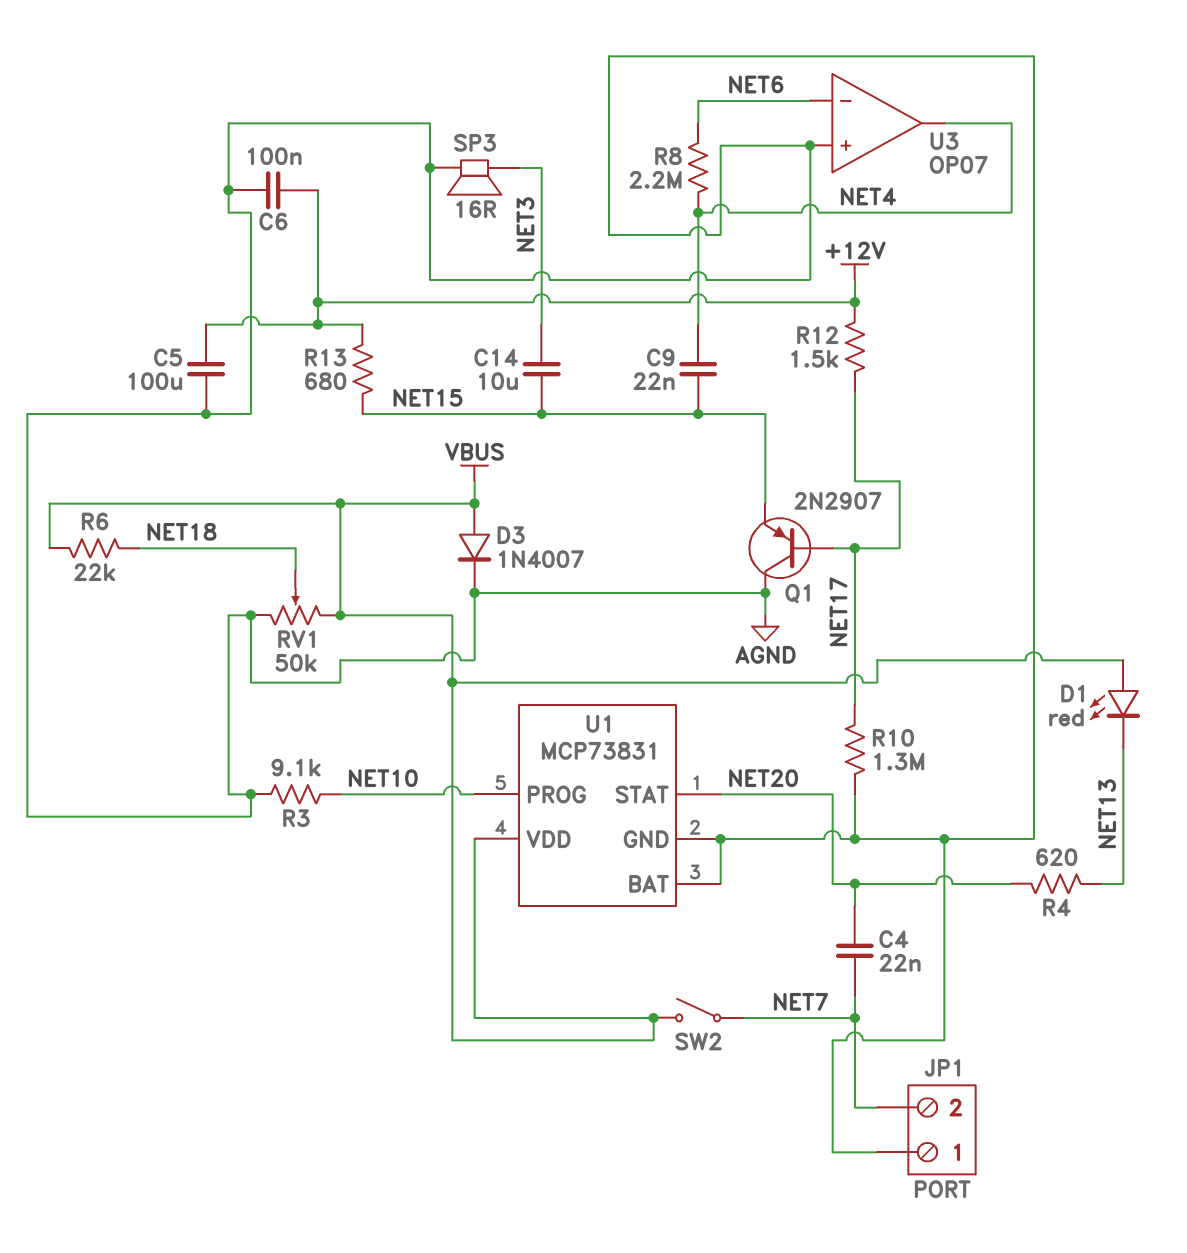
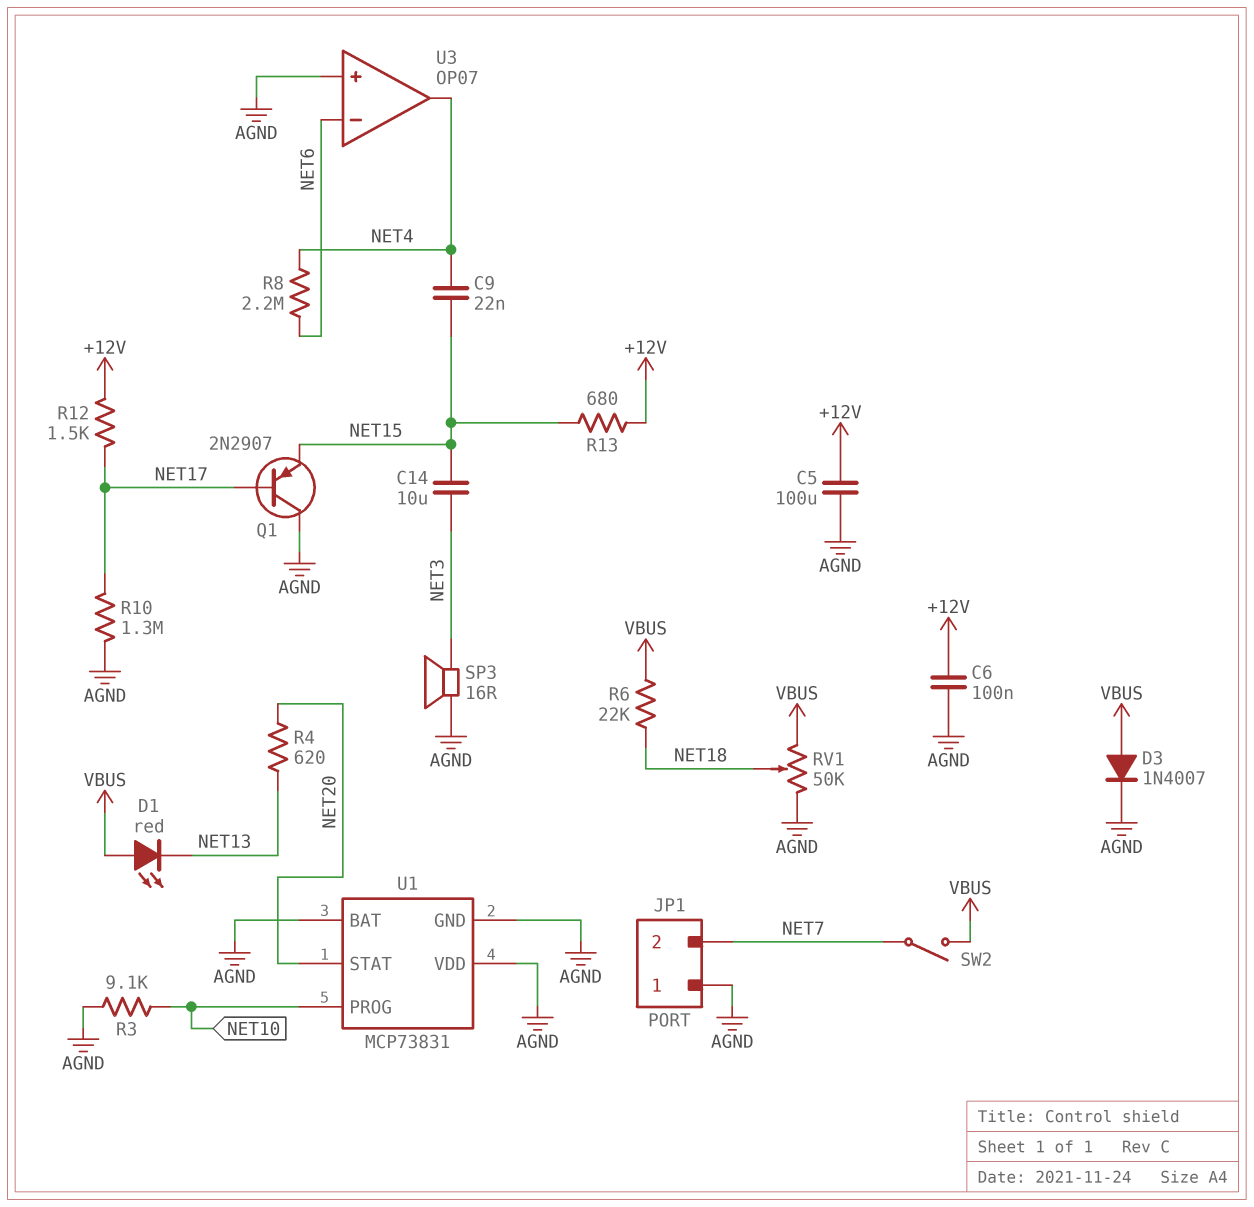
C4: 22nF (NET7, NET20) -> none
U1 pin VDD: VBUS -> AGND

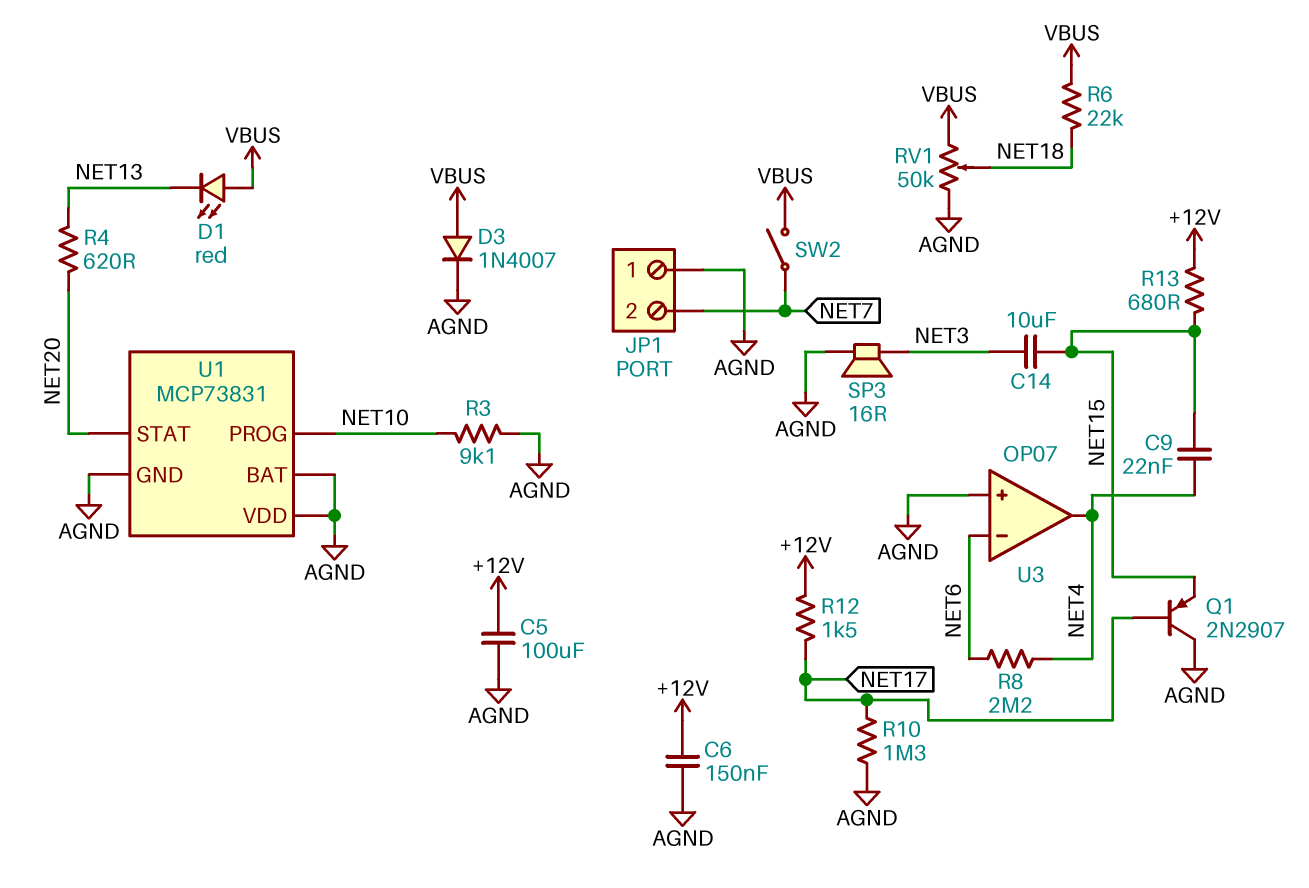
C6: 100nF (+12V, AGND) -> 150nF (+12V, AGND)

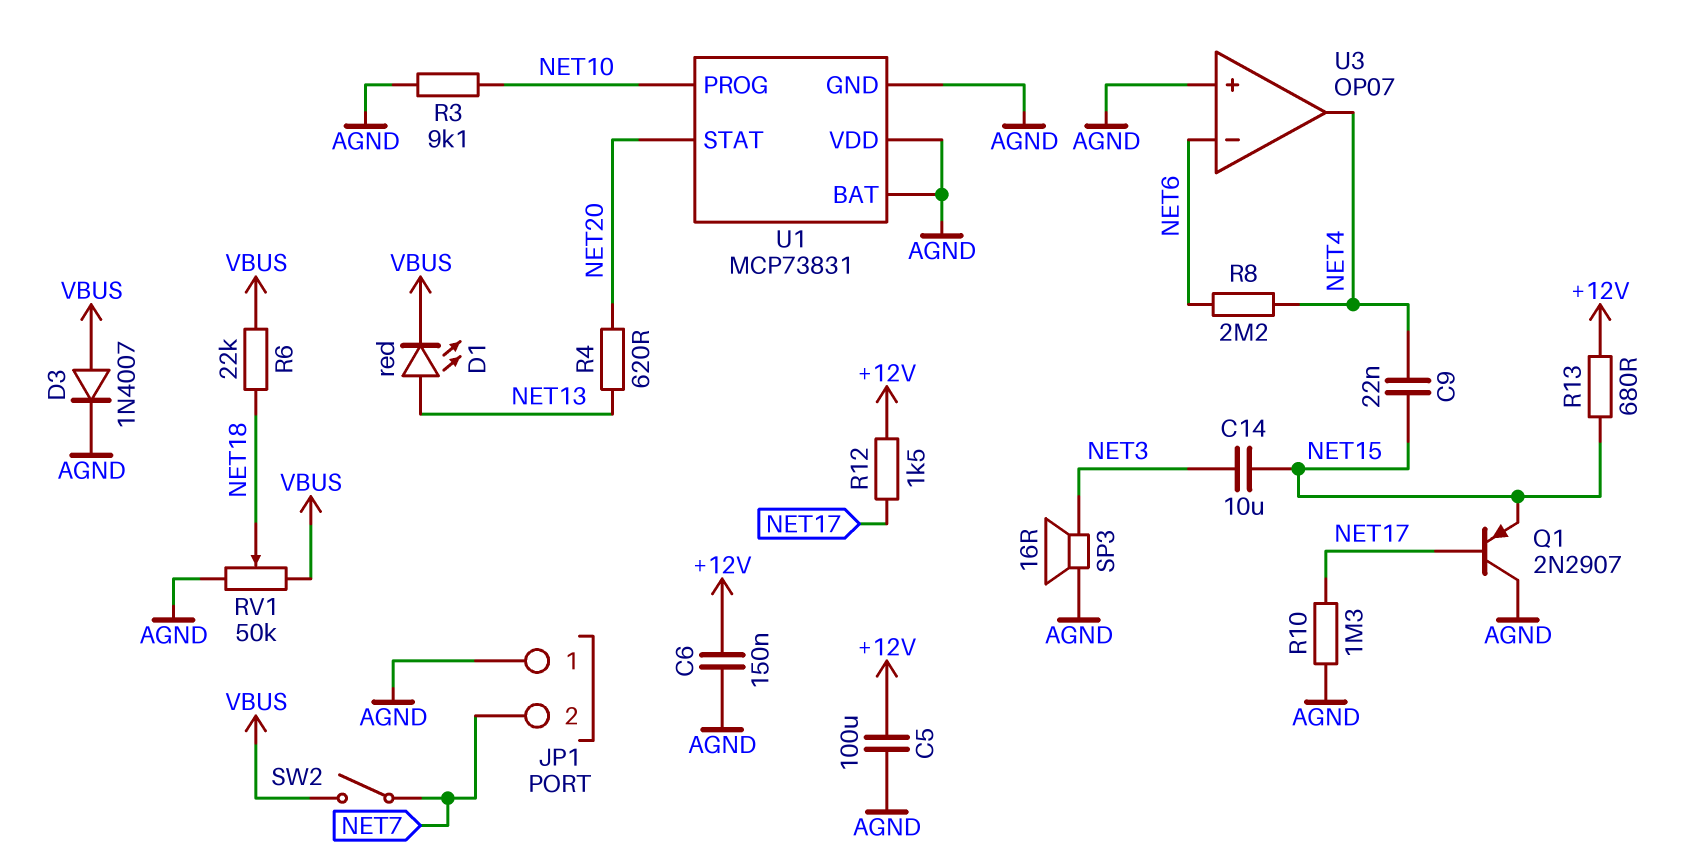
D1: LED red (A VBUS, K NET13) -> LED red (A NET13, K VBUS)

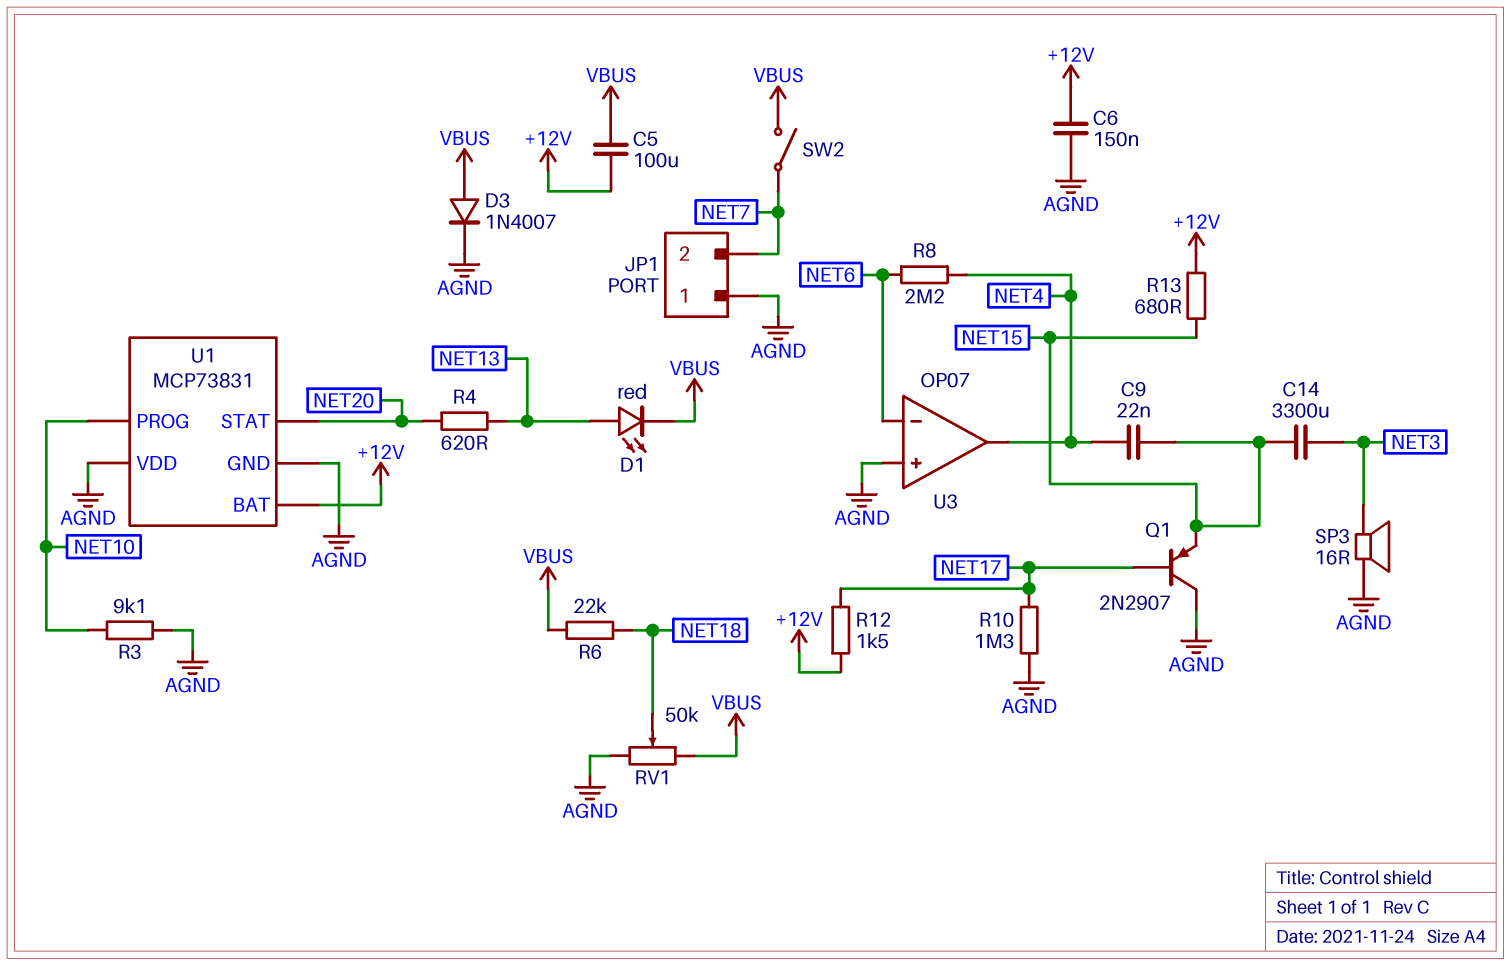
C5: 100uF (+12V, AGND) -> 100uF (+12V, VBUS)
C14: 10uF (NET3, NET15) -> 3300uF (NET3, NET15)
U1 pin BAT: AGND -> +12V

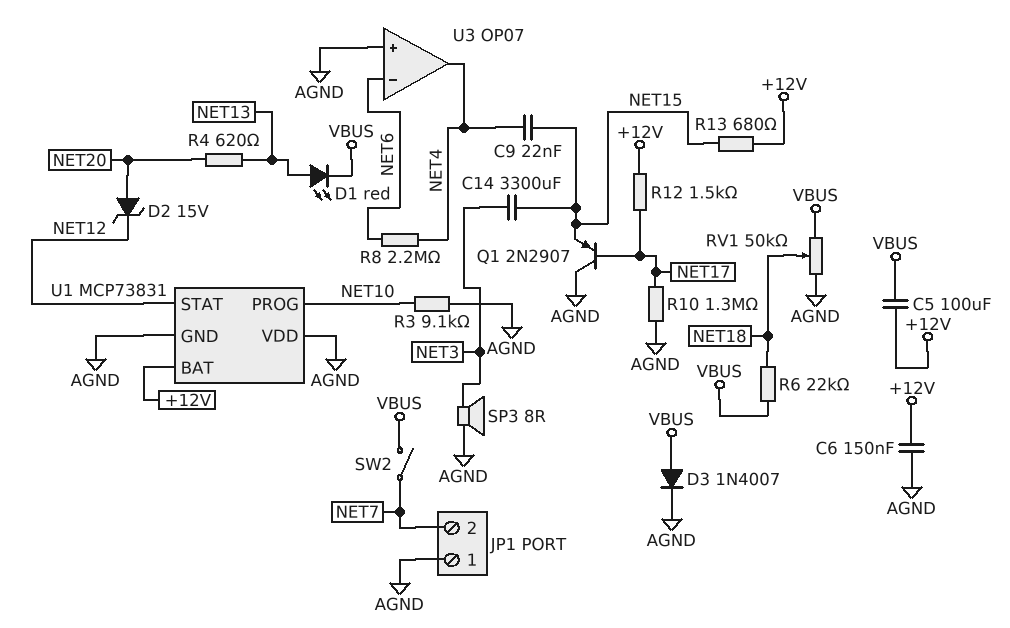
D2: none -> zener 15V (A NET20, K NET12)
SP3: speaker 16R (AGND, NET3) -> speaker 8R (AGND, NET3)
U1 pin STAT: NET20 -> NET12

